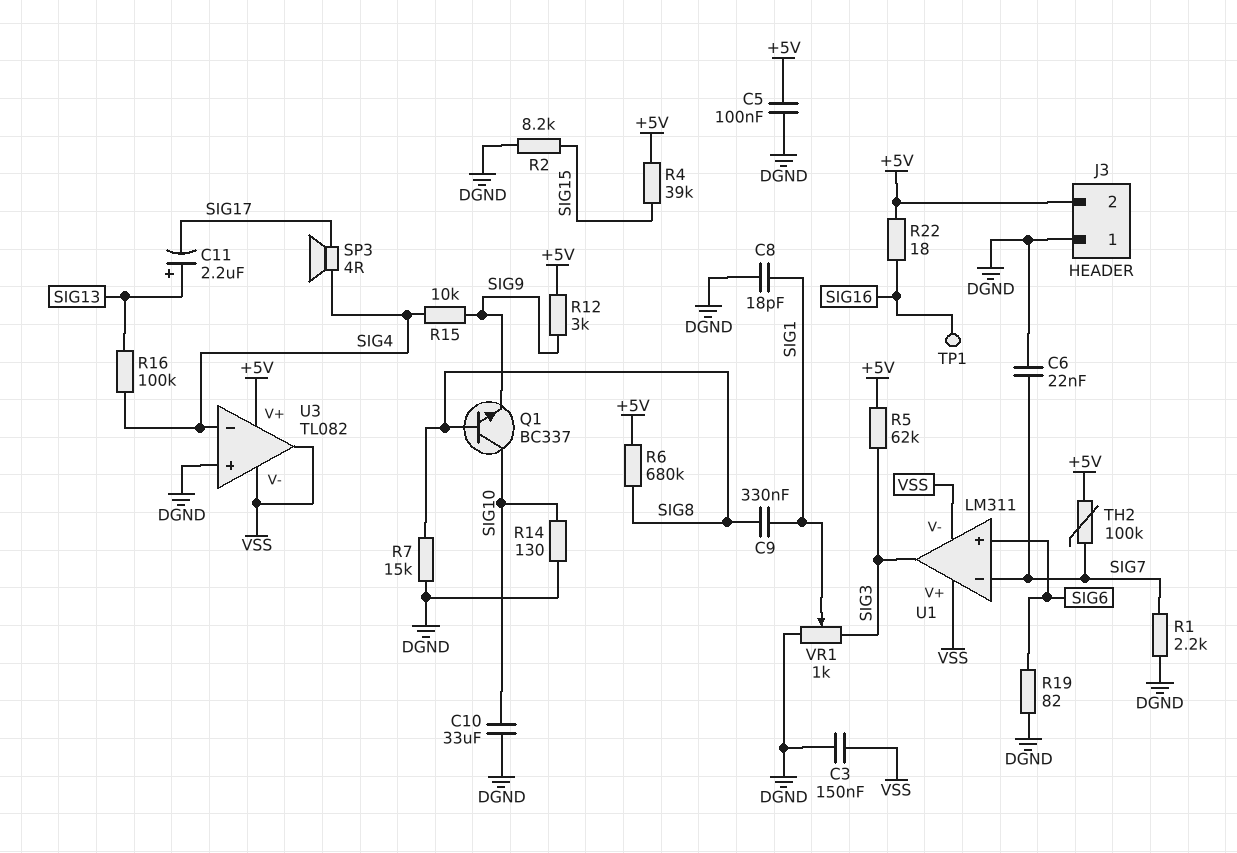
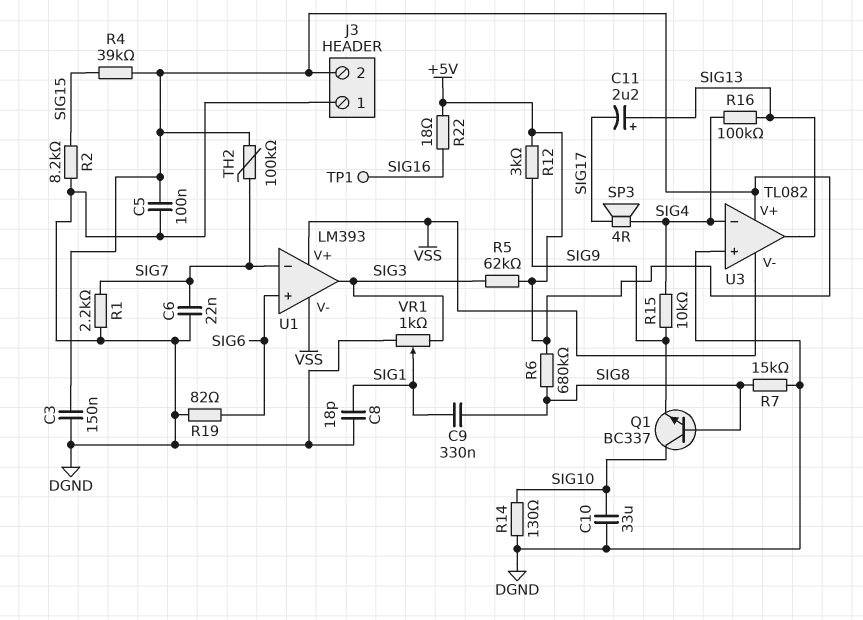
C3: 150nF (DGND, VSS) -> 150nF (+5V, DGND)
U1: LM311 -> LM393
U3 pin out: VSS -> SIG13

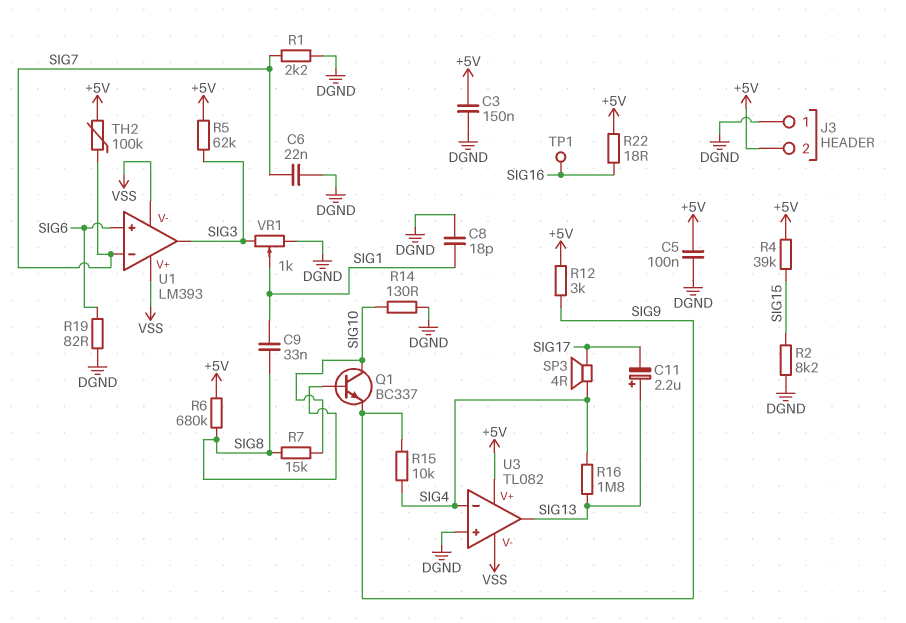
C9: 330nF (SIG1, SIG8) -> 33nF (SIG1, SIG8)
C10: 33uF (DGND, SIG10) -> none
R7: 15k (DGND, SIG8) -> 15k (SIG8, SIG10)
R16: 100k (SIG4, SIG13) -> 1.8M (SIG4, SIG13)

